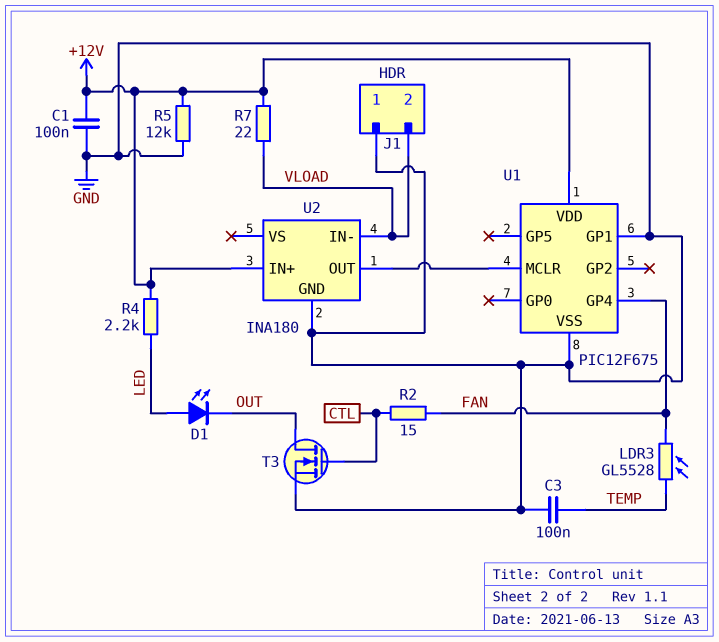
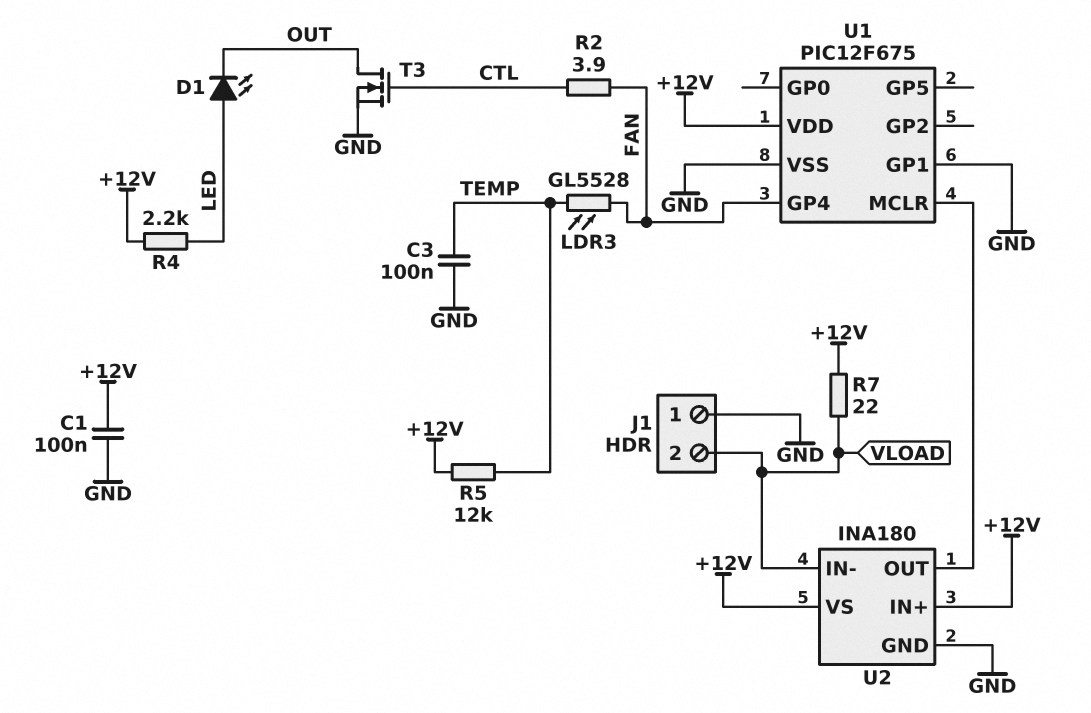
R2: 15 (CTL, FAN) -> 3.9 (CTL, FAN)
R5: 12k (+12V, GND) -> 12k (+12V, TEMP)
U2 pin VS: none -> +12V

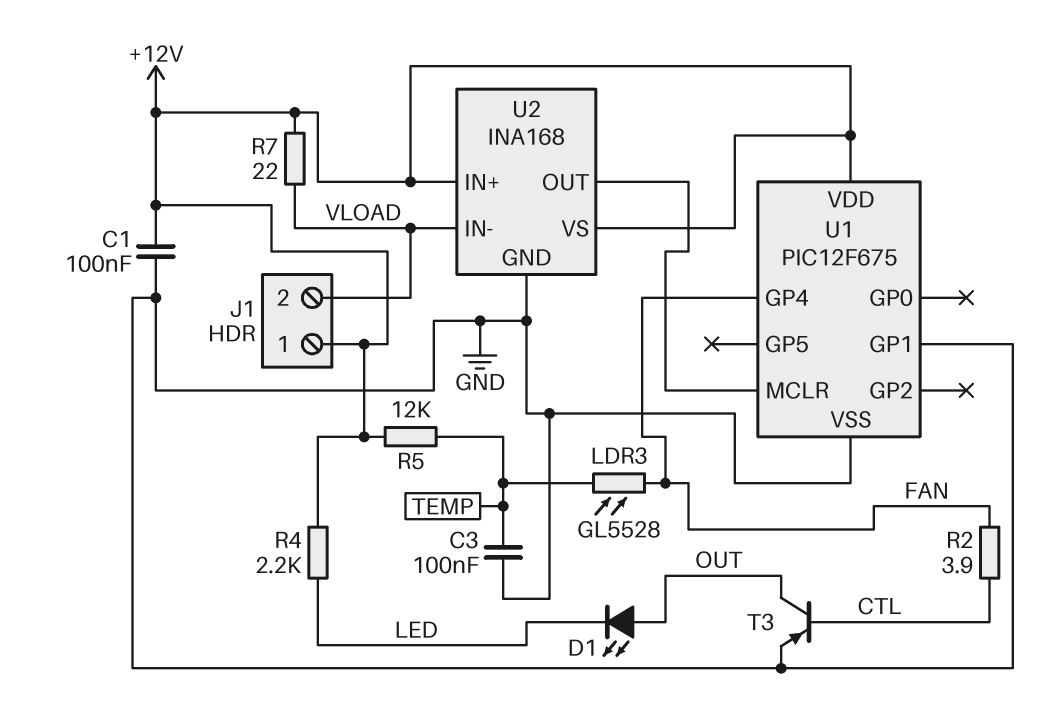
D1: LED (A LED, K OUT) -> LED (A OUT, K LED)
J1 pin 1: GND -> +12V
T3: NMOS (G CTL, D OUT, S GND) -> PNP (B CTL, C OUT, E GND)
U2: INA180 -> INA168

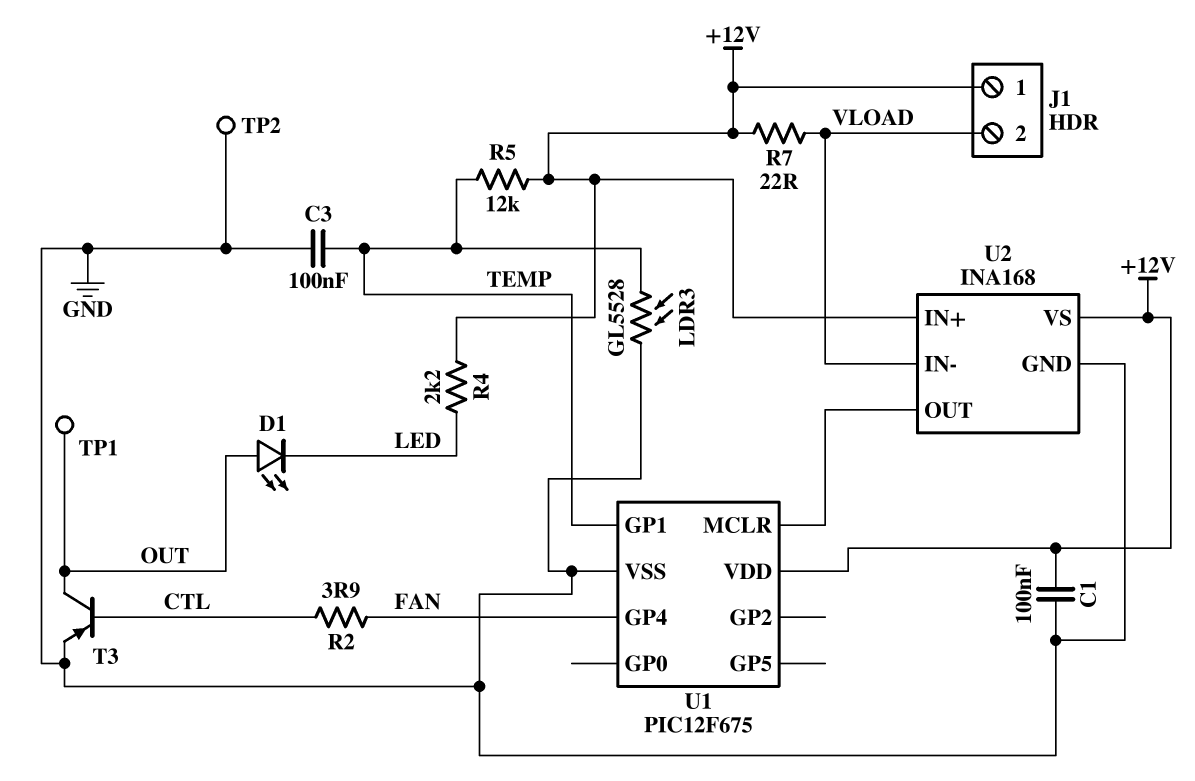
LDR3: GL5528 (FAN, TEMP) -> GL5528 (GND, TEMP)
TP1: none -> test point (OUT)
TP2: none -> test point (GND)
U1 pin GP1: GND -> TEMP

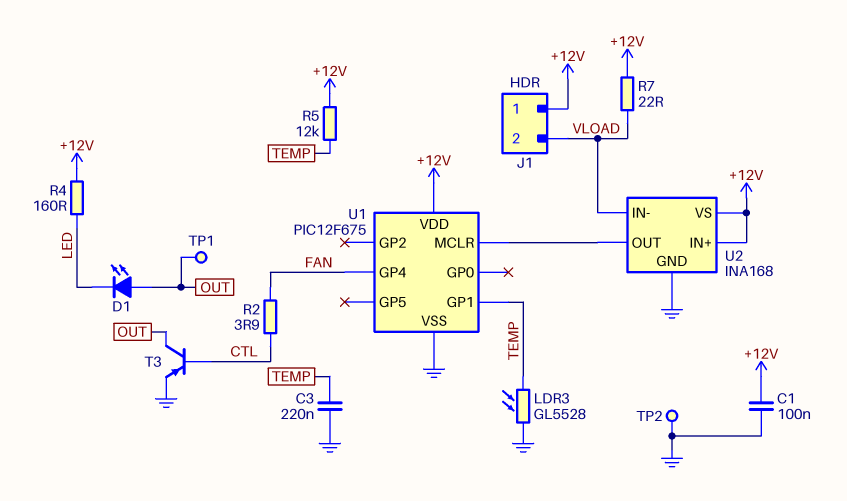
C3: 100nF (GND, TEMP) -> 220nF (GND, TEMP)
R4: 2.2k (+12V, LED) -> 160 (+12V, LED)

